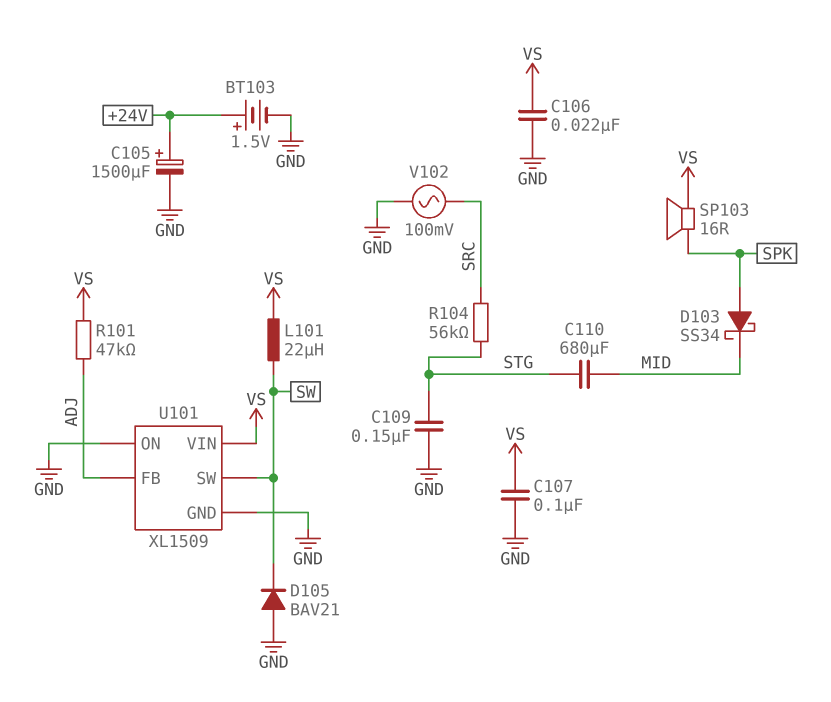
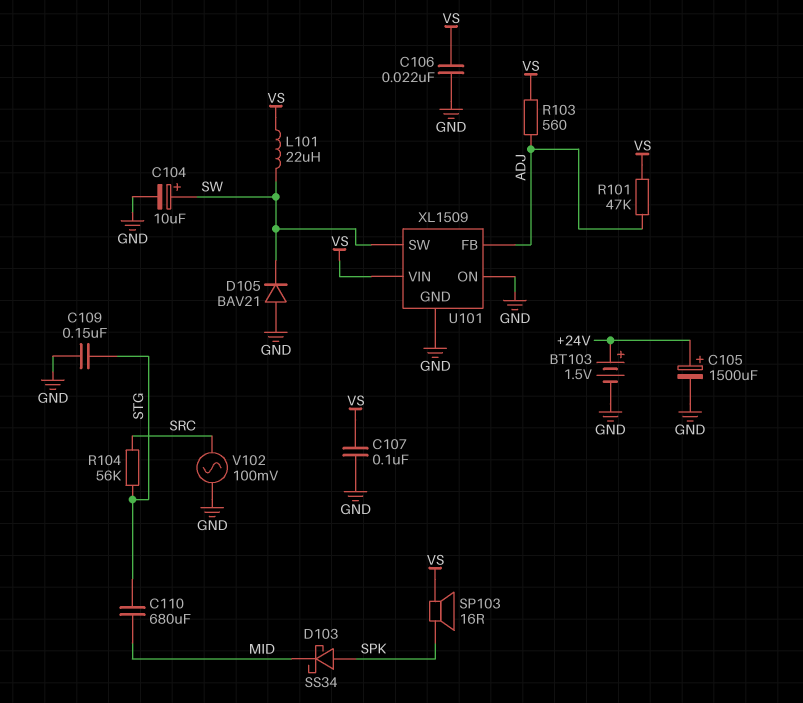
C104: none -> 10uF (plus SW, minus GND)
R103: none -> 560 (ADJ, VS)

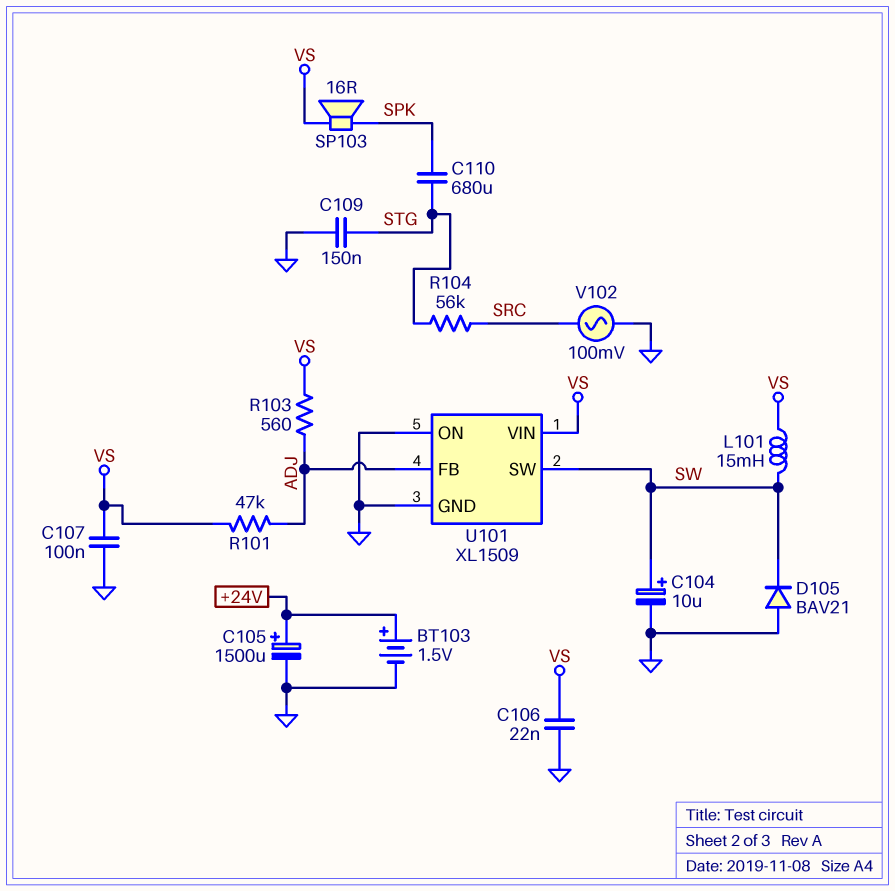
C110: 680uF (MID, STG) -> 680uF (SPK, STG)
D103: schottky SS34 (A SPK, K MID) -> none
L101: 22uH (SW, VS) -> 15mH (SW, VS)

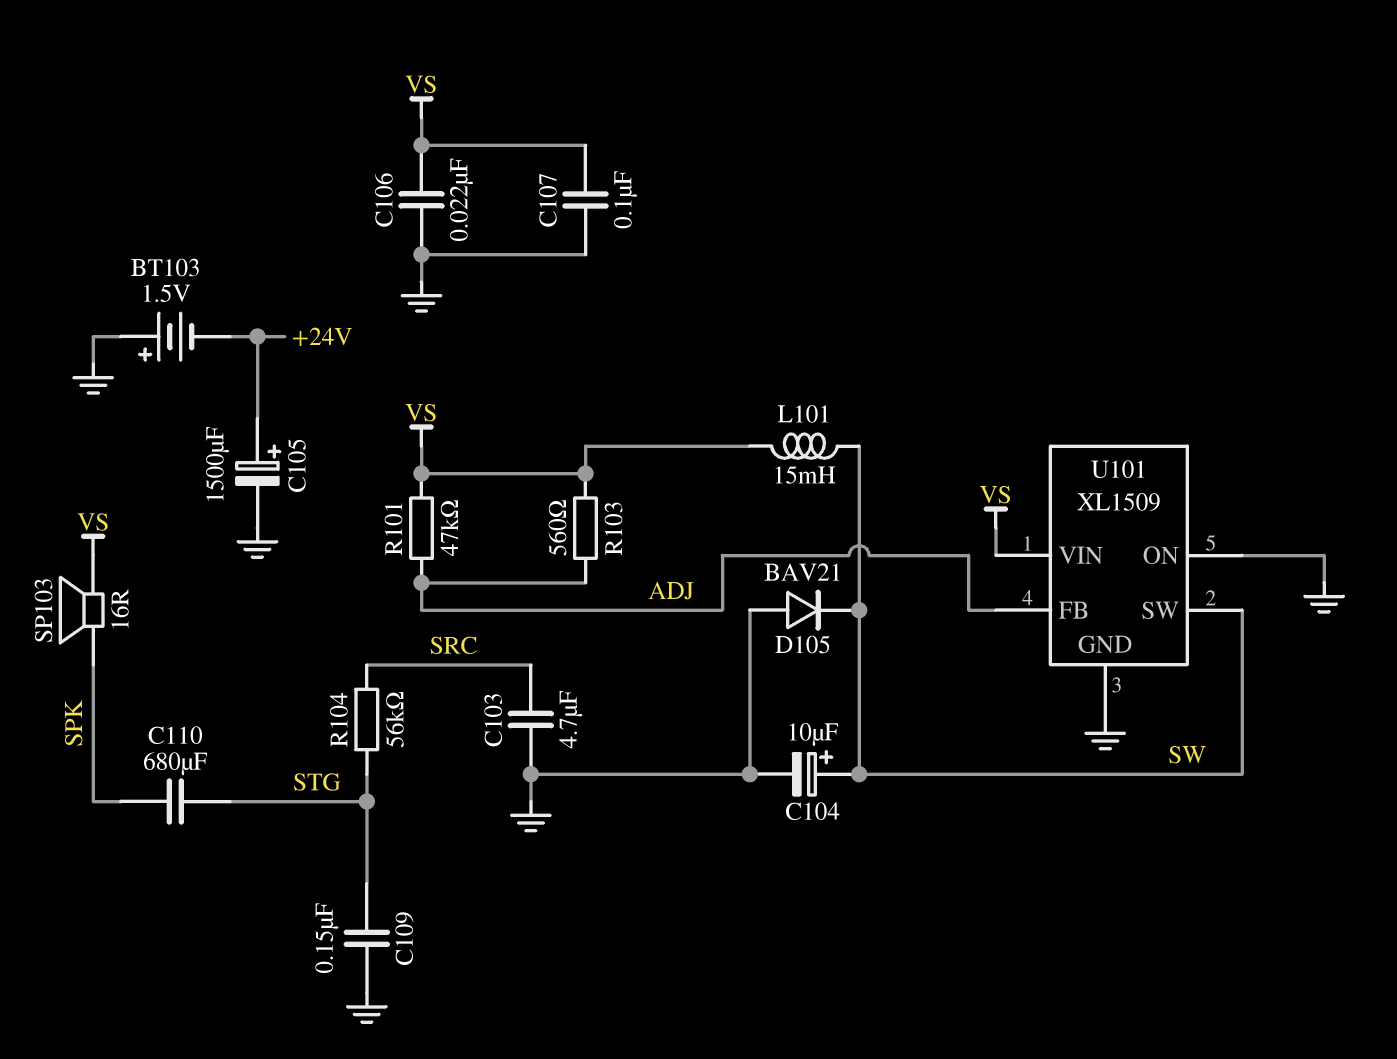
BT103: 1.5V (plus +24V, minus GND) -> 1.5V (plus GND, minus +24V)
C103: none -> 4.7uF (GND, SRC)
V102: AC 100mV (GND, SRC) -> none

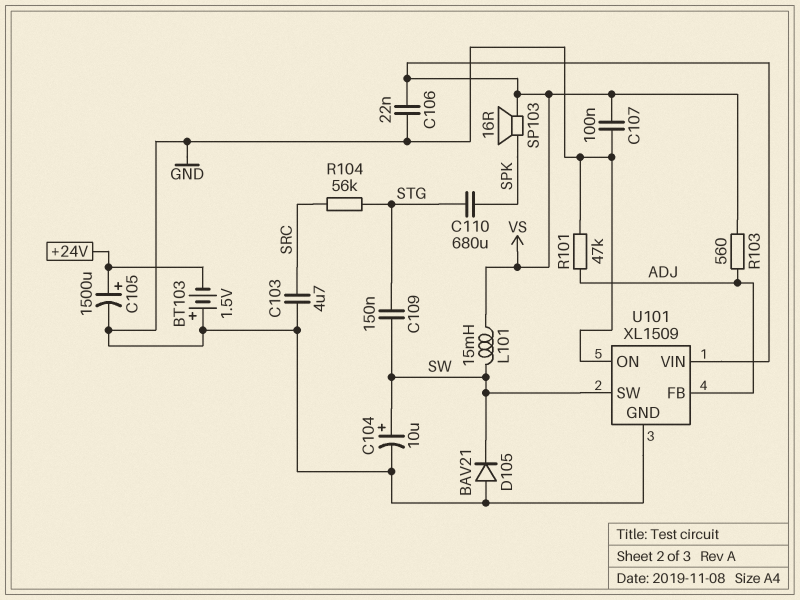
C109: 150nF (GND, STG) -> 150nF (STG, SW)
R101: 47k (ADJ, VS) -> 47k (ADJ, GND)

